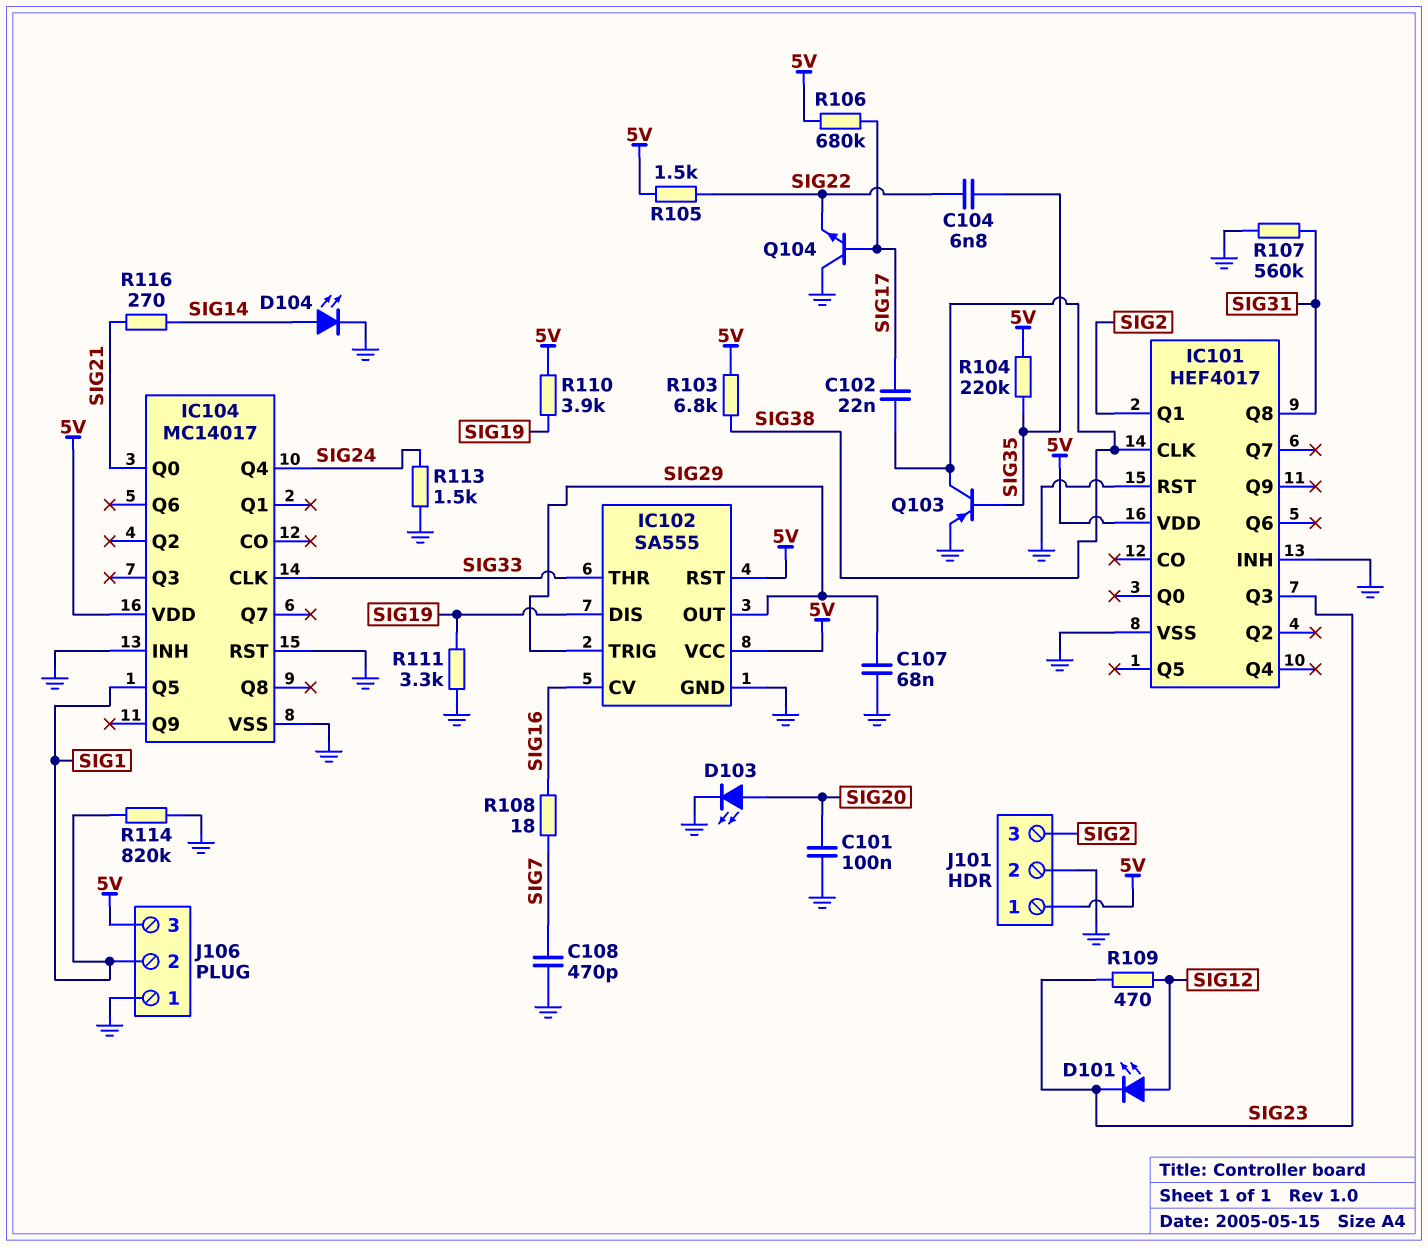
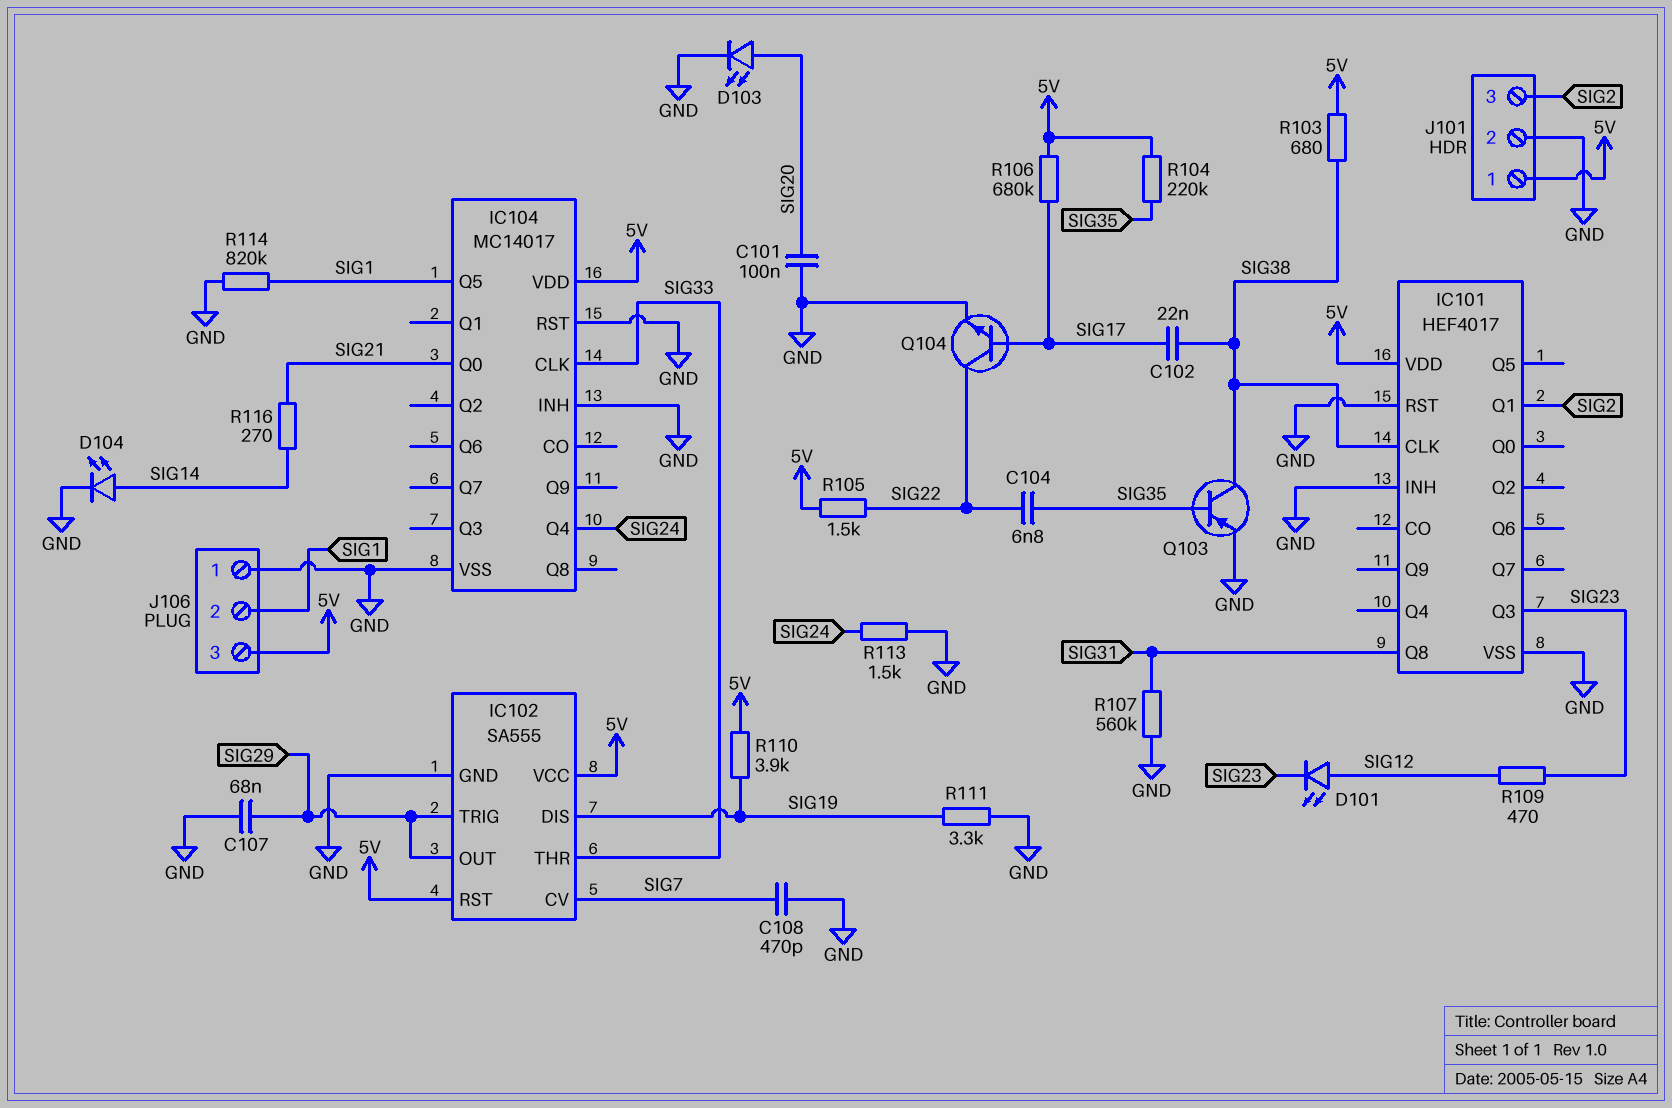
IC102 pin CV: SIG16 -> SIG7
Q104: NPN (B SIG17, C GND, E SIG22) -> NPN (B SIG17, C SIG22, E GND)
R103: 6.8k (5V, SIG38) -> 680 (5V, SIG38)
R108: 18 (SIG7, SIG16) -> none

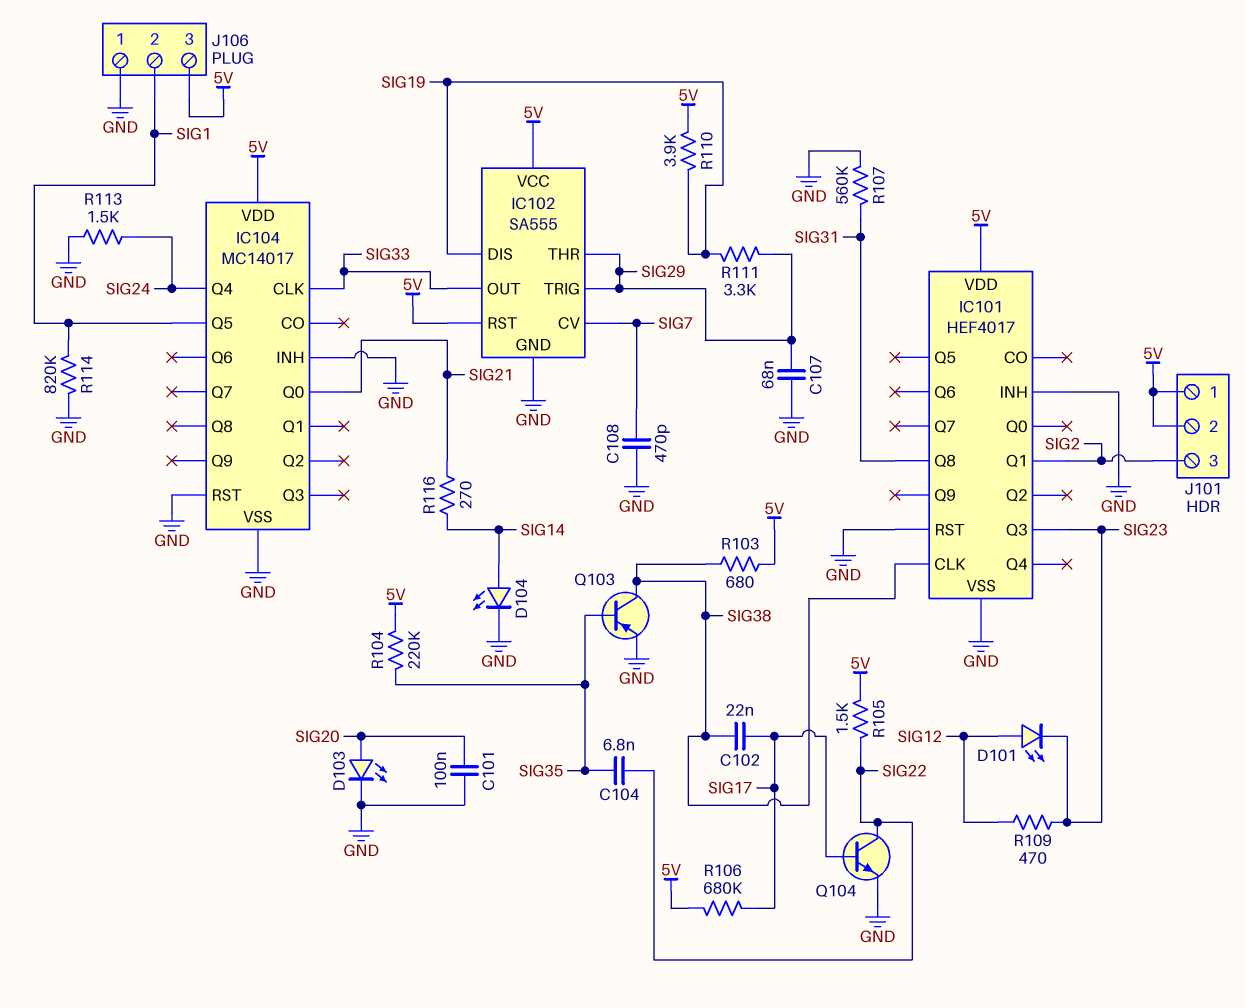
IC102 pin OUT: SIG29 -> SIG33
IC102 pin THR: SIG33 -> SIG29
J101 pin 2: GND -> 5V
R111: 3.3k (GND, SIG19) -> 3.3k (SIG19, SIG29)

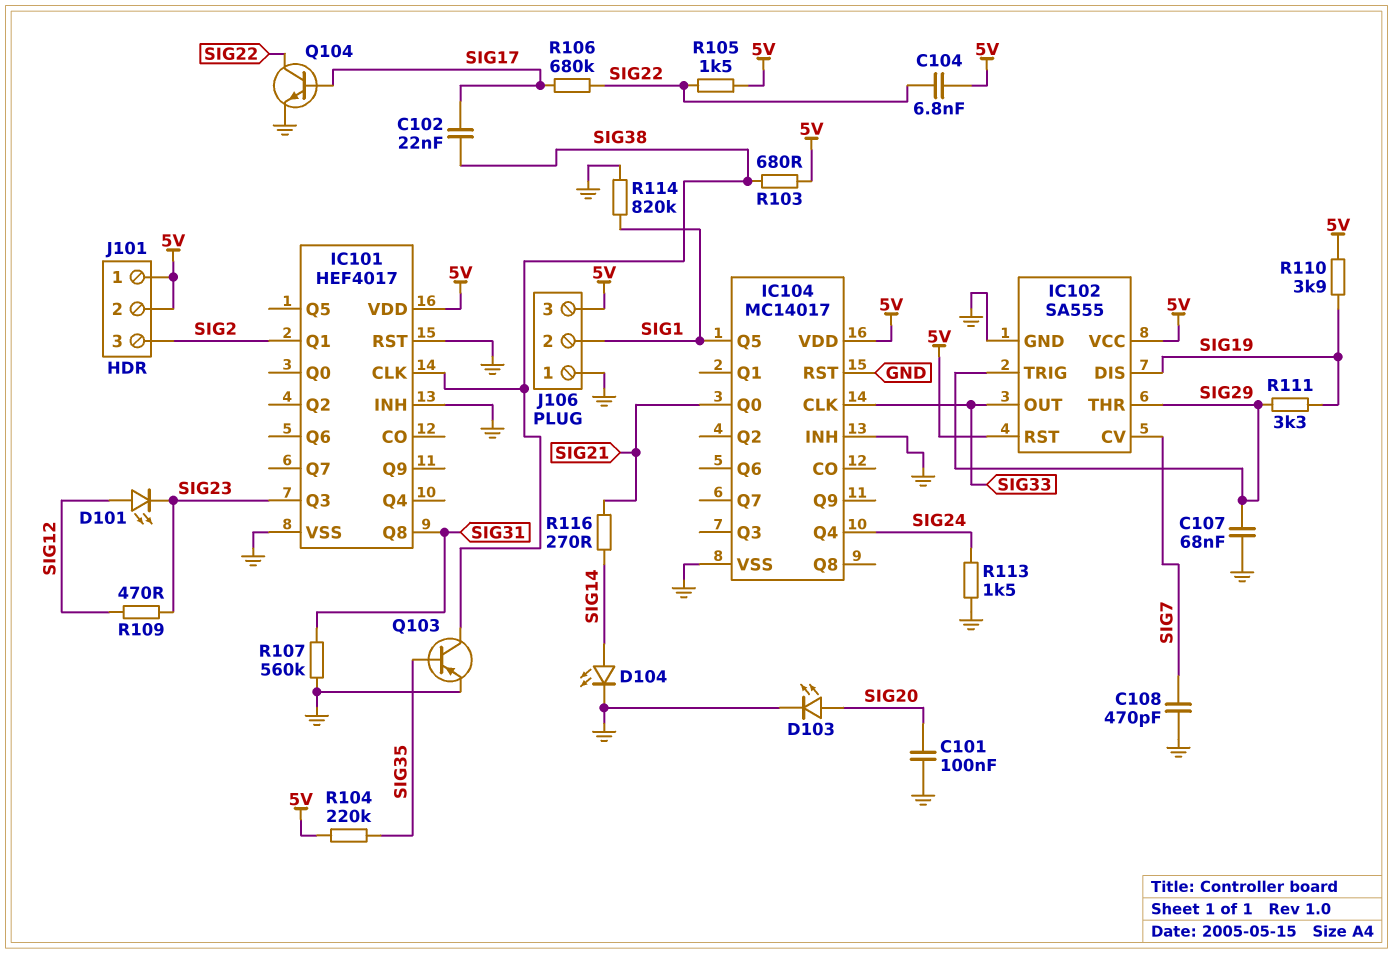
C104: 6.8nF (SIG22, SIG35) -> 6.8nF (5V, SIG22)
R106: 680k (5V, SIG17) -> 680k (SIG17, SIG22)

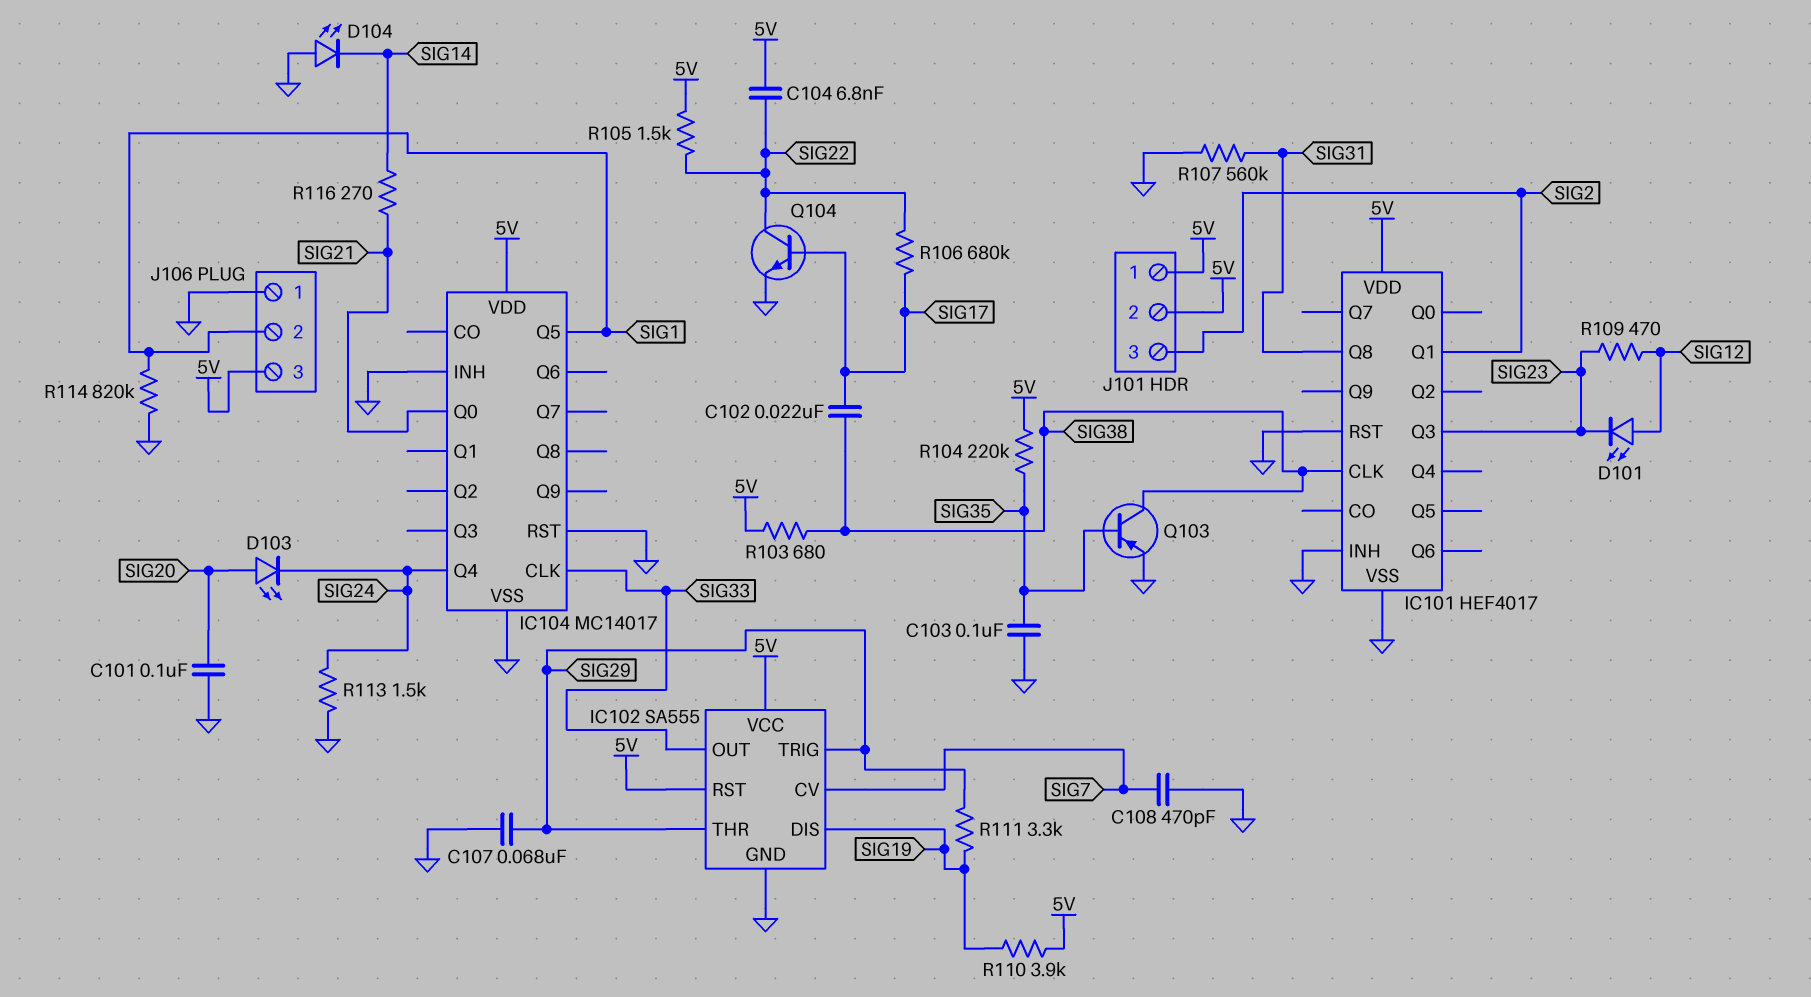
C103: none -> 100nF (GND, SIG35)
D103: LED (A SIG20, K GND) -> LED (A SIG20, K SIG24)
D104: LED (A SIG14, K GND) -> LED (A GND, K SIG14)

